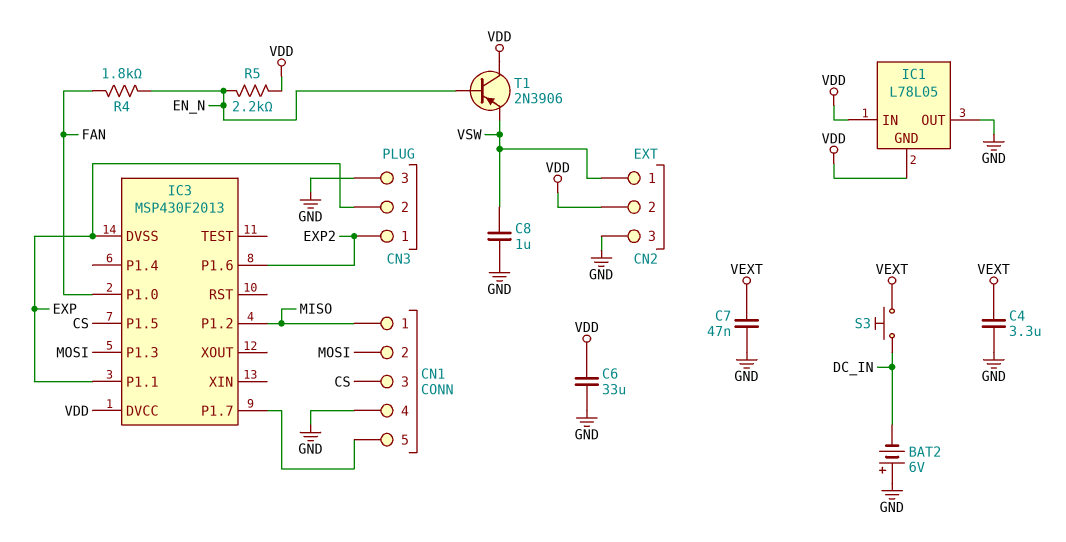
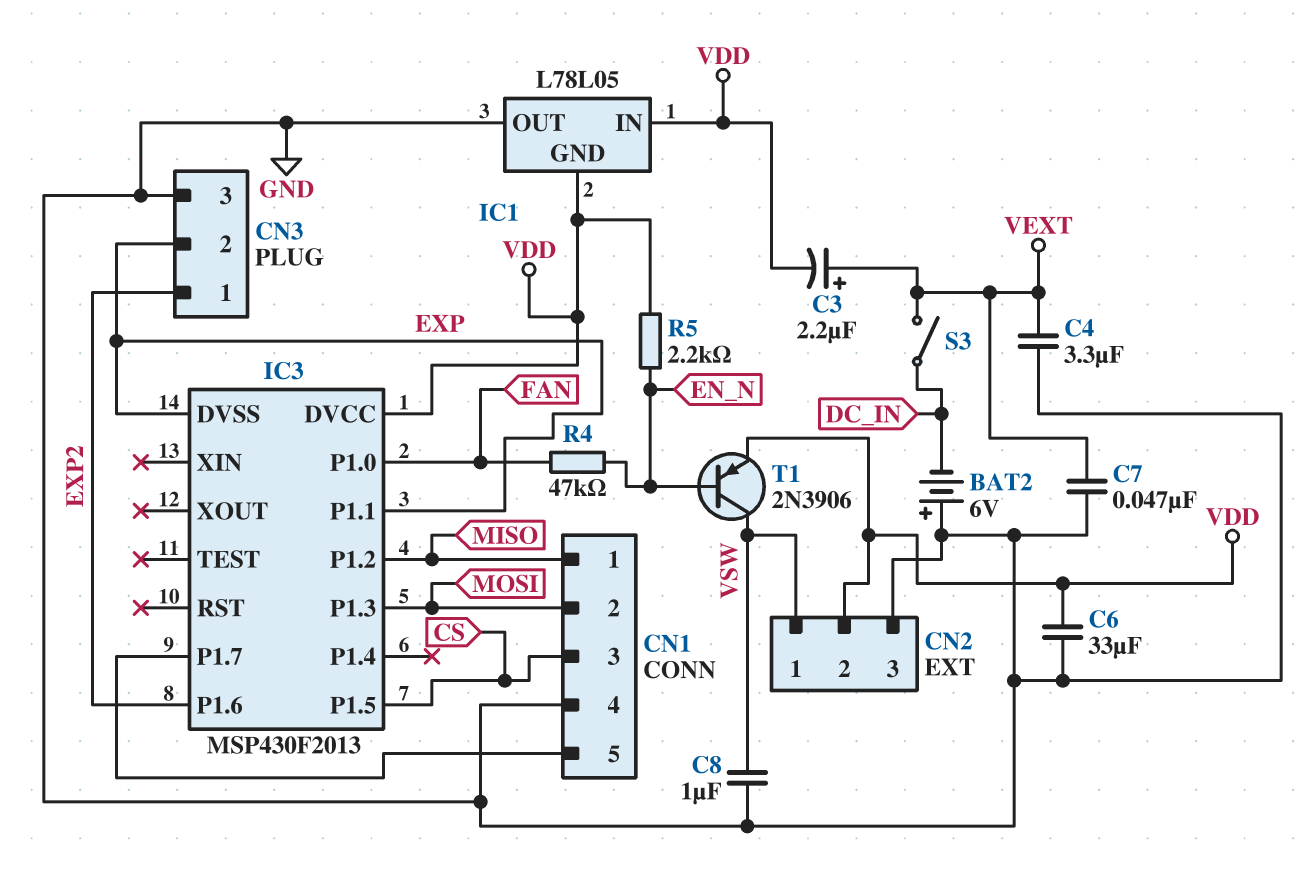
C3: none -> 2.2uF (plus VEXT, minus VDD)
R4: 1.8k (EN_N, FAN) -> 47k (EN_N, FAN)
S3: button (DC_IN, VEXT) -> switch (DC_IN, VEXT)
T1: PNP 2N3906 (B EN_N, C VDD, E VSW) -> PNP 2N3906 (B EN_N, C VSW, E VDD)

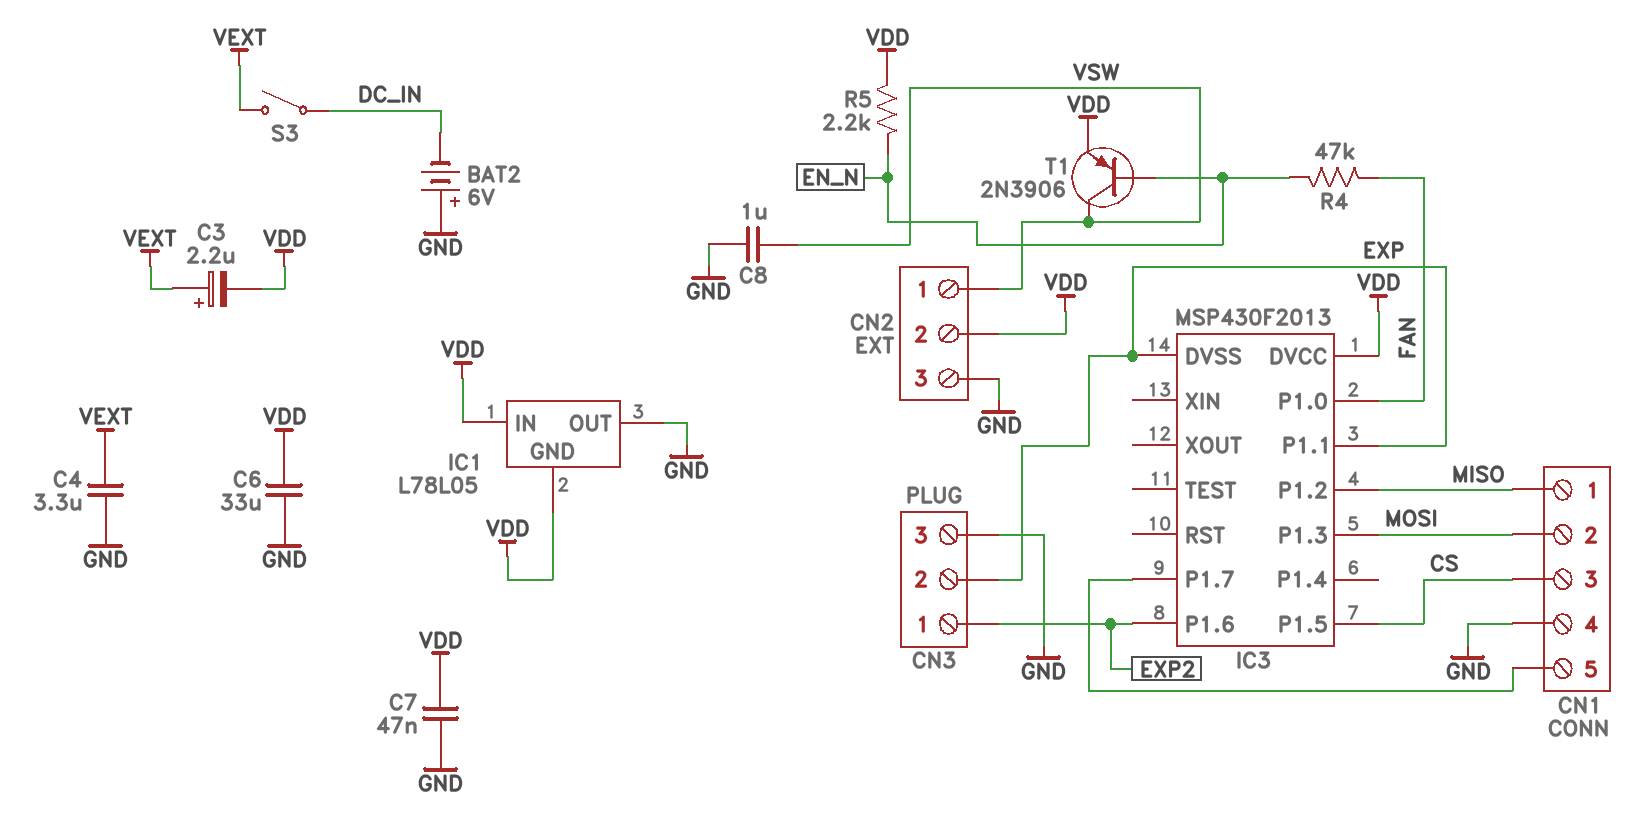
C7: 47nF (GND, VEXT) -> 47nF (GND, VDD)

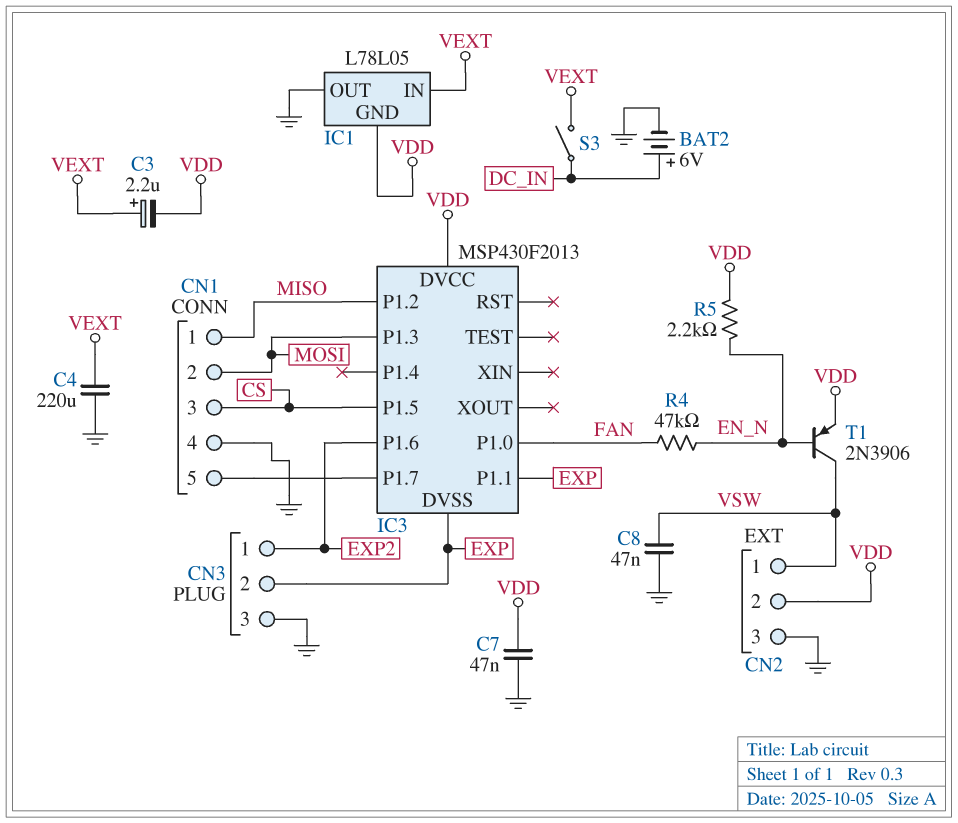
BAT2: 6V (plus GND, minus DC_IN) -> 6V (plus DC_IN, minus GND)
C4: 3.3uF (GND, VEXT) -> 220uF (GND, VEXT)
C6: 33uF (GND, VDD) -> none
C8: 1uF (GND, VSW) -> 47nF (GND, VSW)
IC1 pin IN: VDD -> VEXT

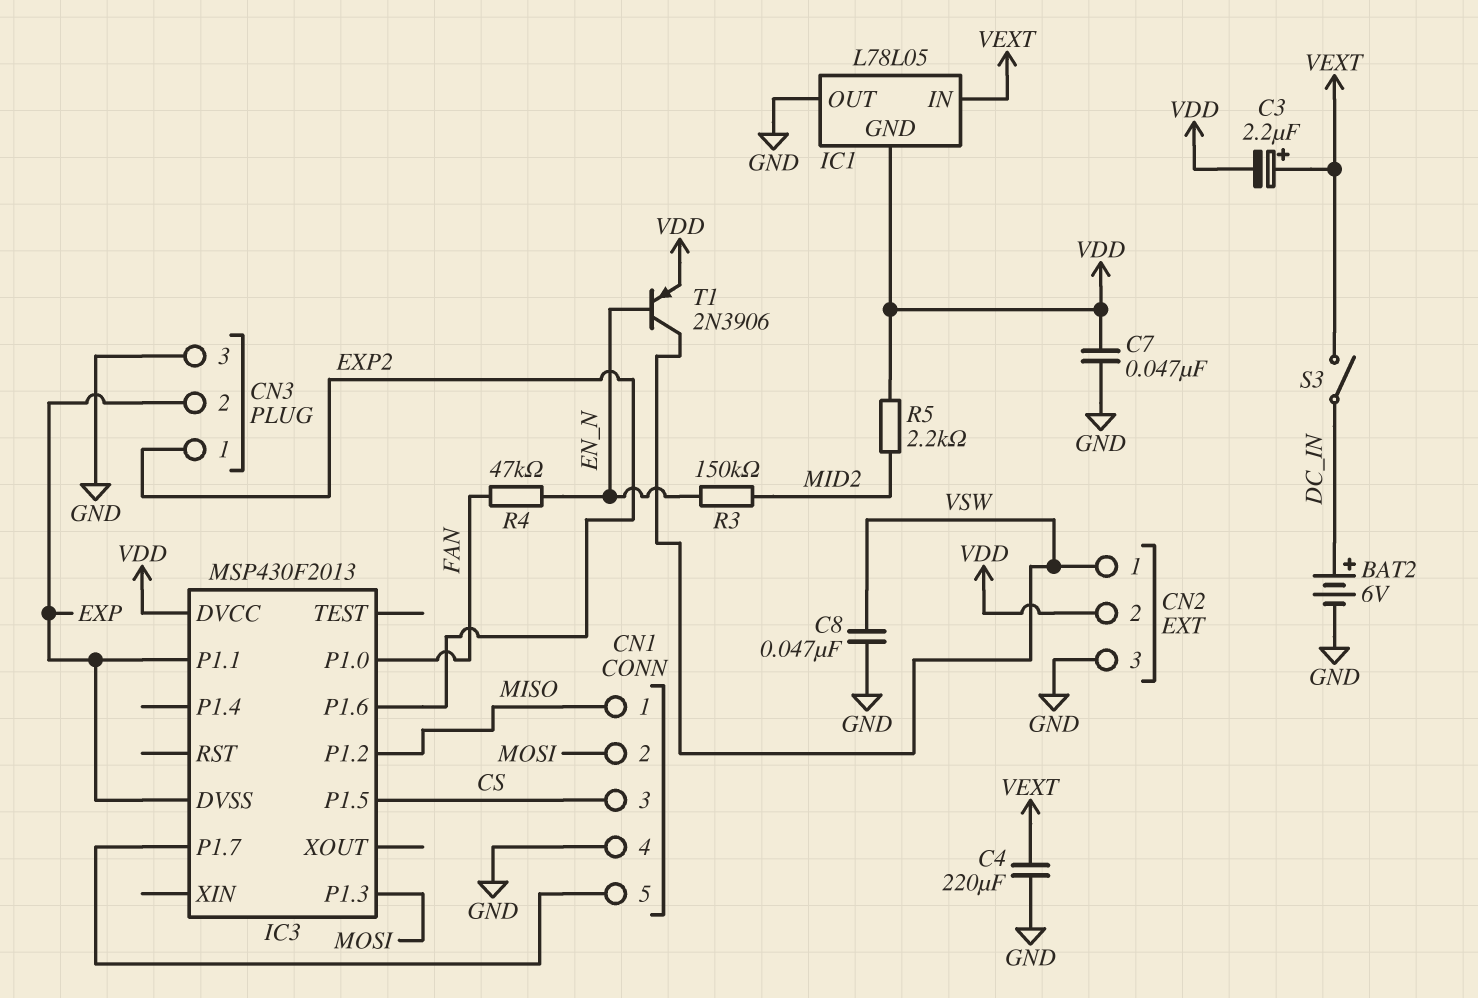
R3: none -> 150k (EN_N, MID2)
R5: 2.2k (EN_N, VDD) -> 2.2k (MID2, VDD)

